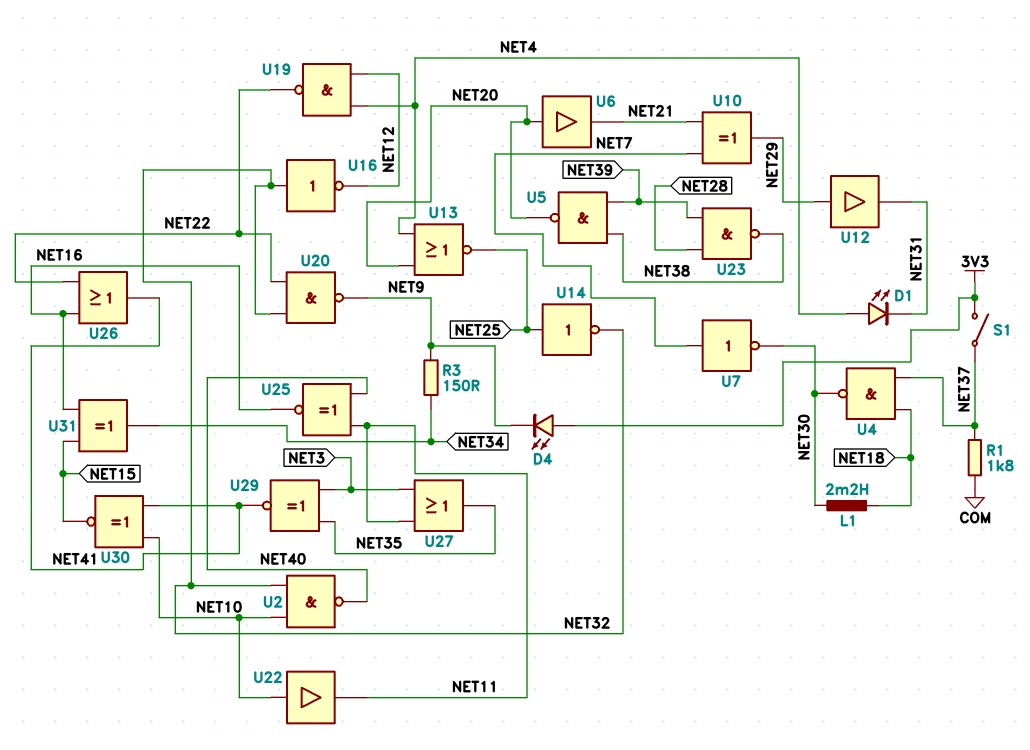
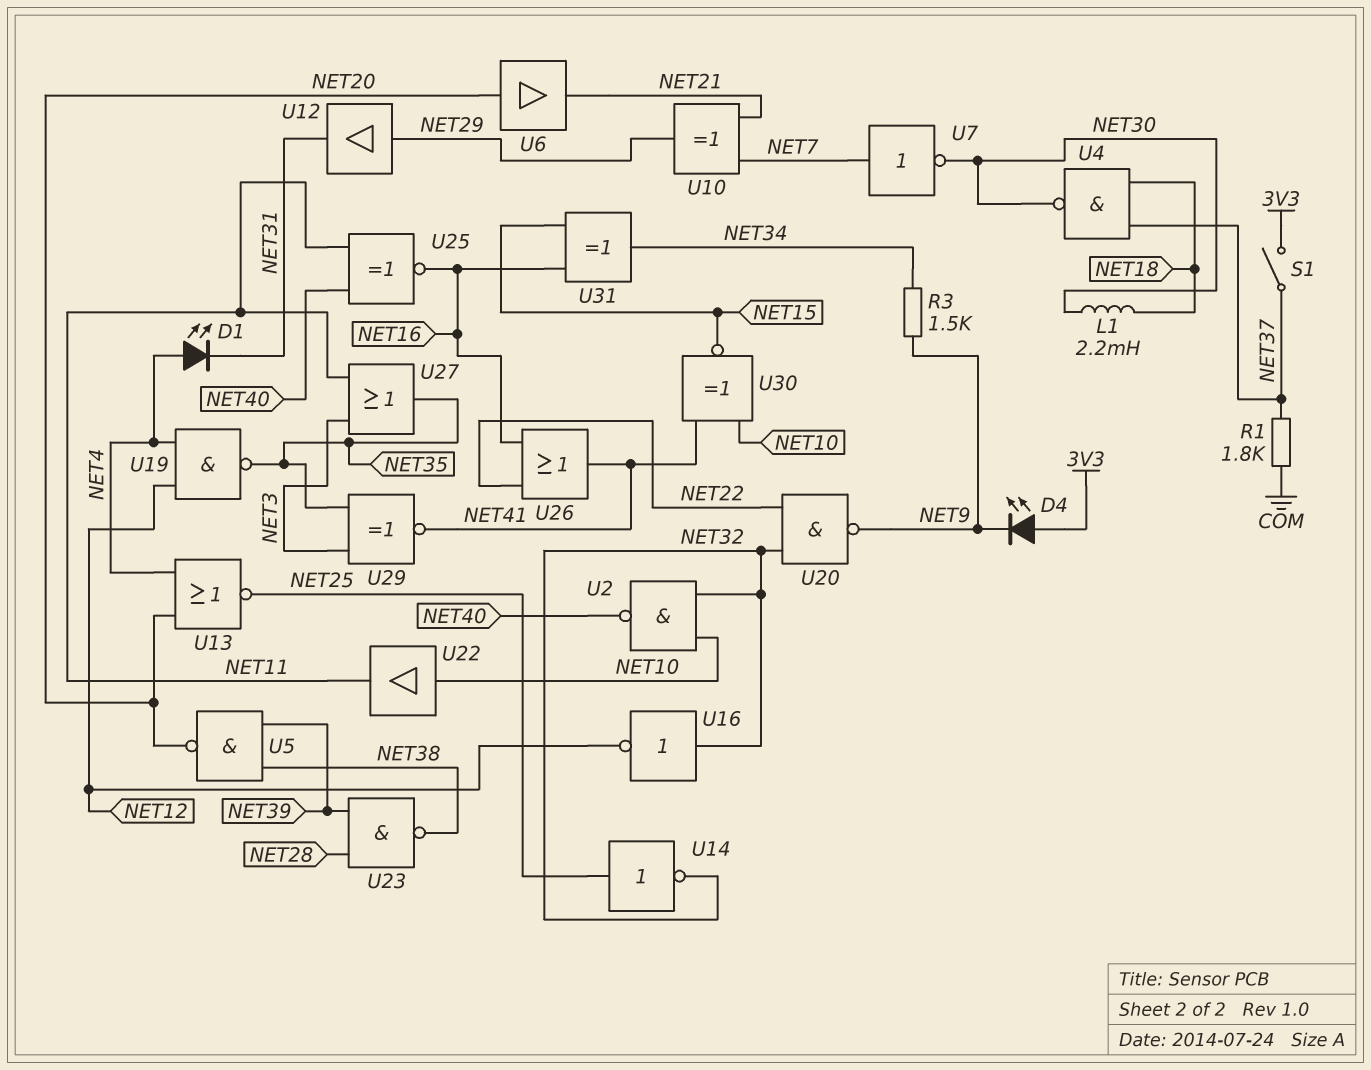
R3: 150 (NET9, NET34) -> 1.5k (NET9, NET34)
U19: NAND (in NET4, in NET12, out NET22) -> NAND (in NET4, in NET12, out NET35)

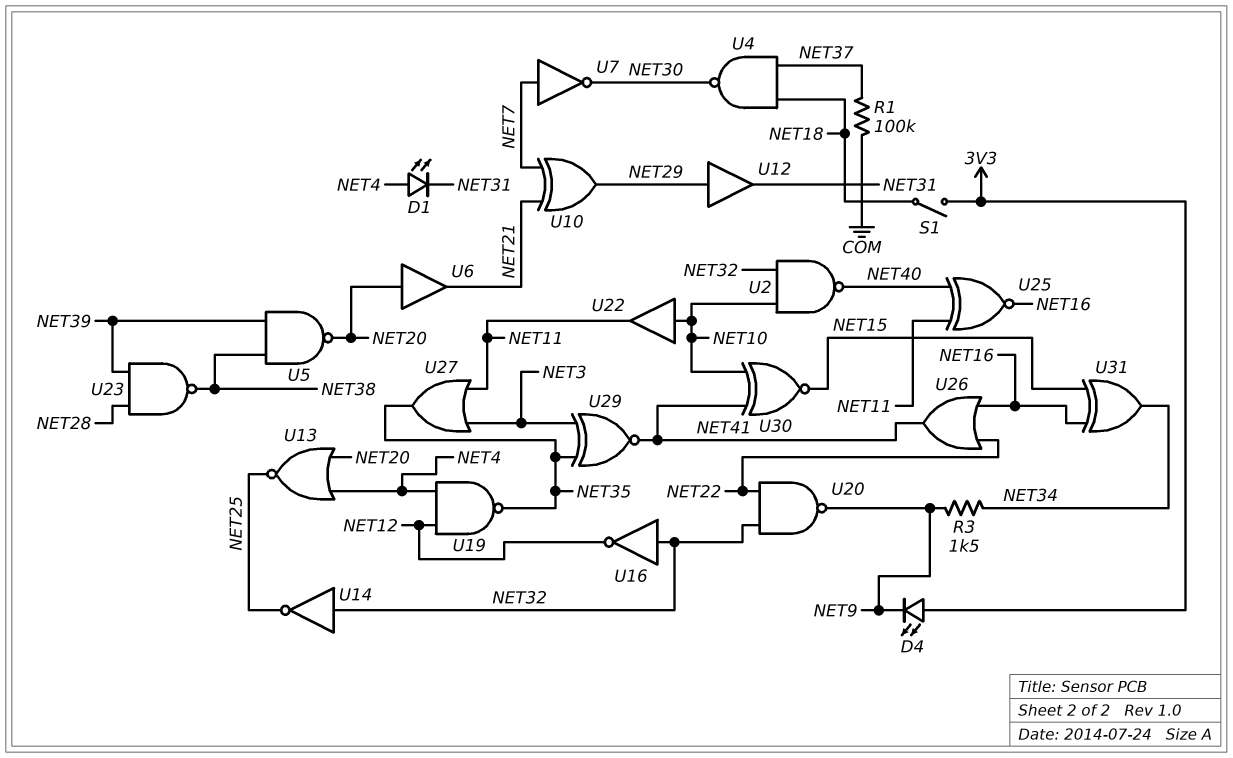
L1: 2.2mH (NET18, NET30) -> none
R1: 1.8k (COM, NET37) -> 100k (COM, NET37)
S1: switch (3V3, NET37) -> switch (3V3, NET18)
U14: NOT (in NET25, out NET32) -> NOT (in NET32, out NET25)

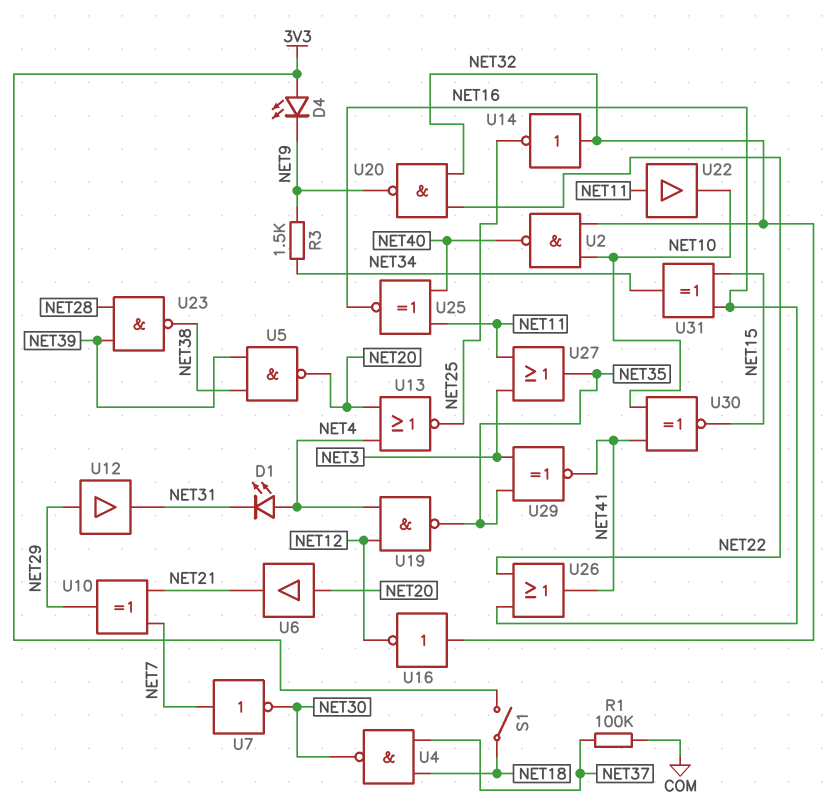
U22: buffer (in NET10, out NET11) -> buffer (in NET11, out NET10)

